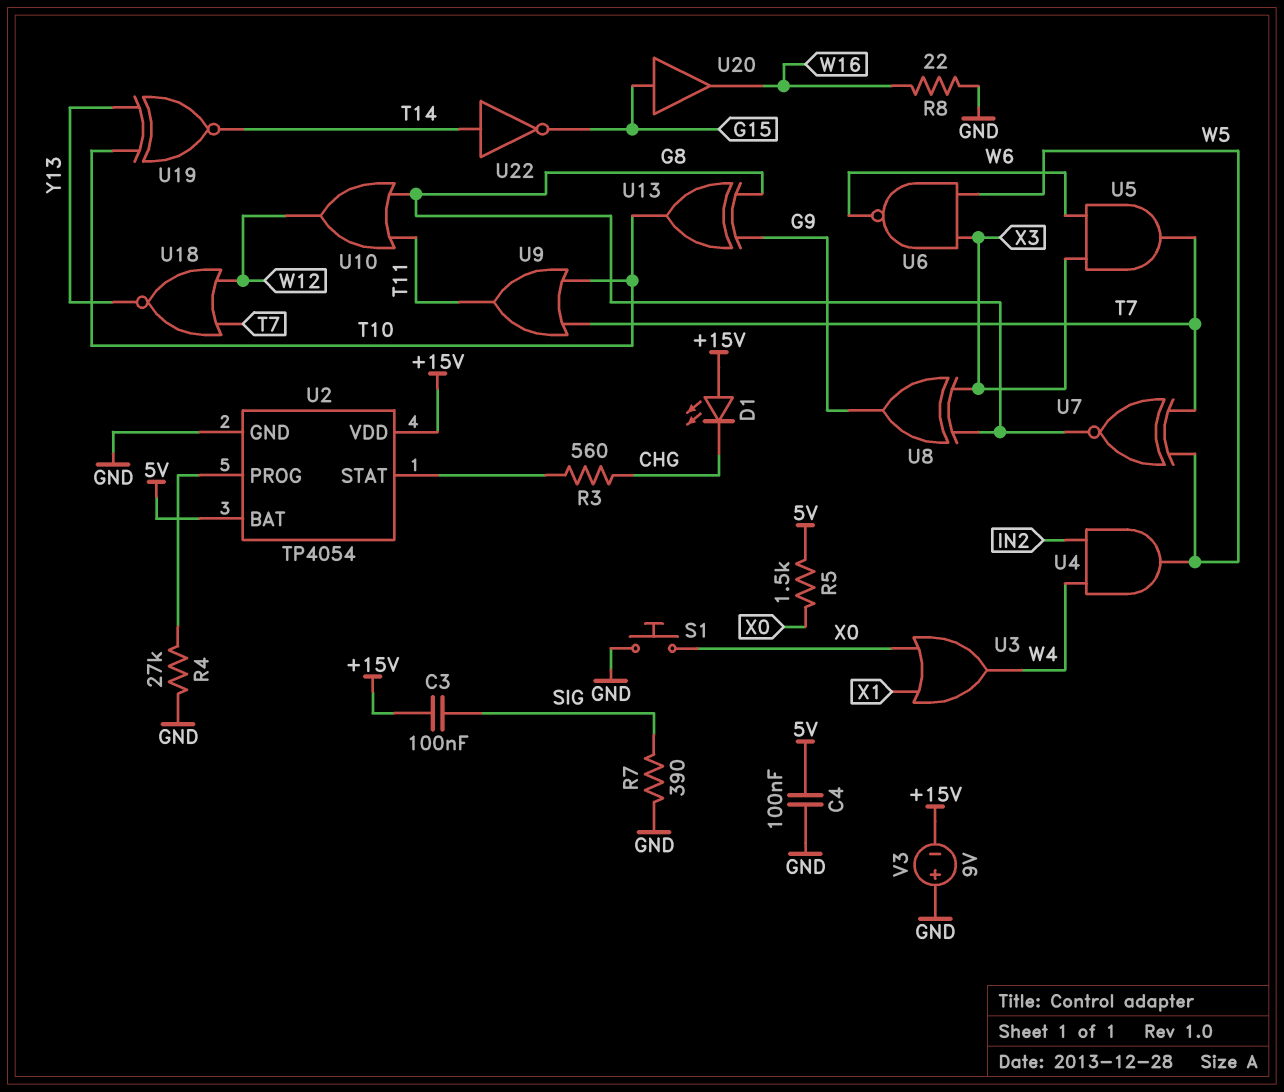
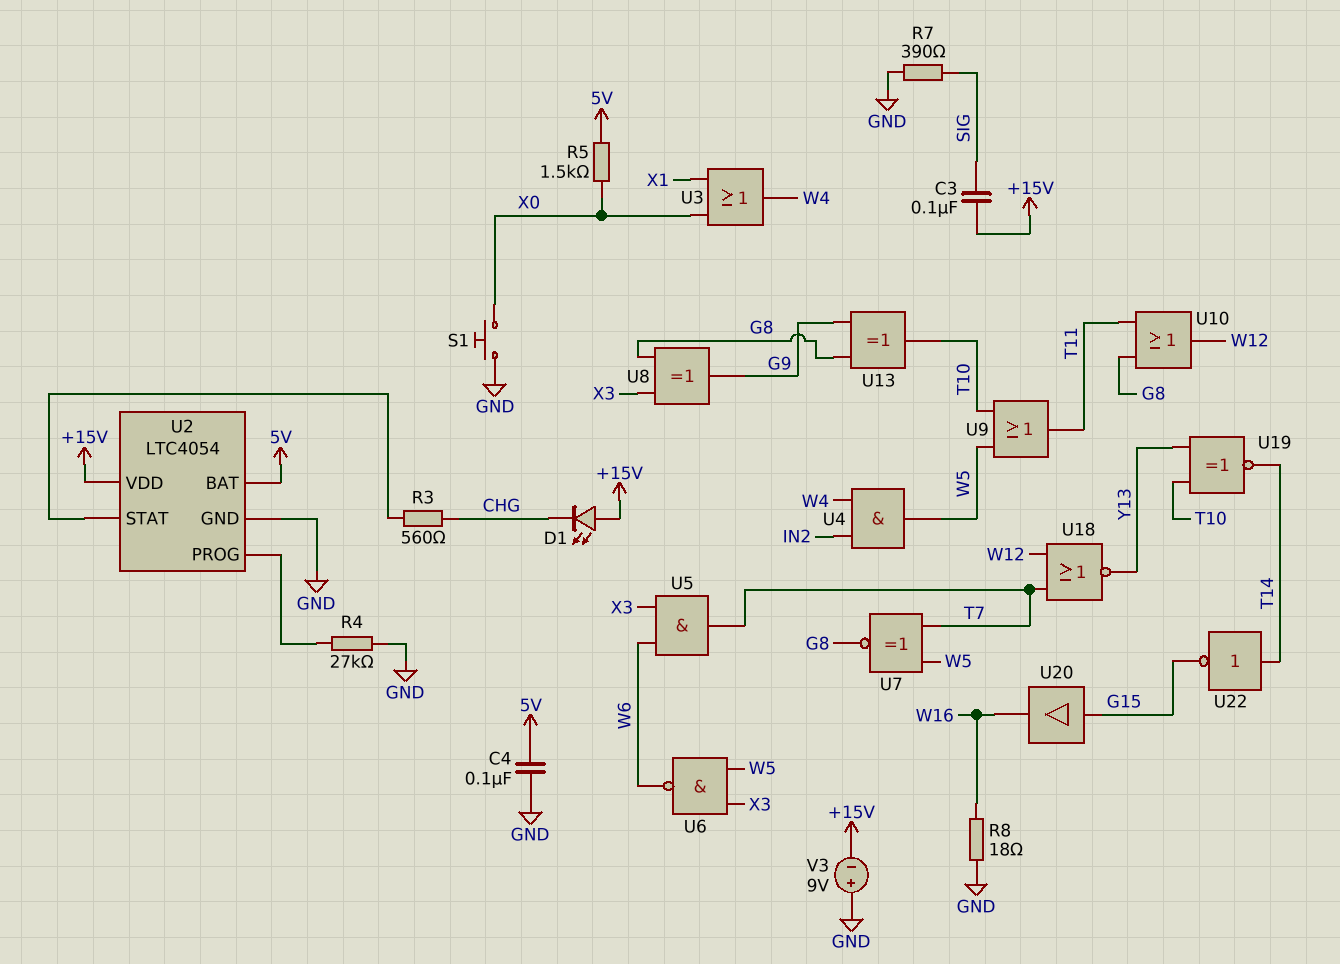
R8: 22 (GND, W16) -> 18 (GND, W16)
U2: TP4054 -> LTC4054
U9: OR (in T7, in T10, out T11) -> OR (in T10, in W5, out T11)

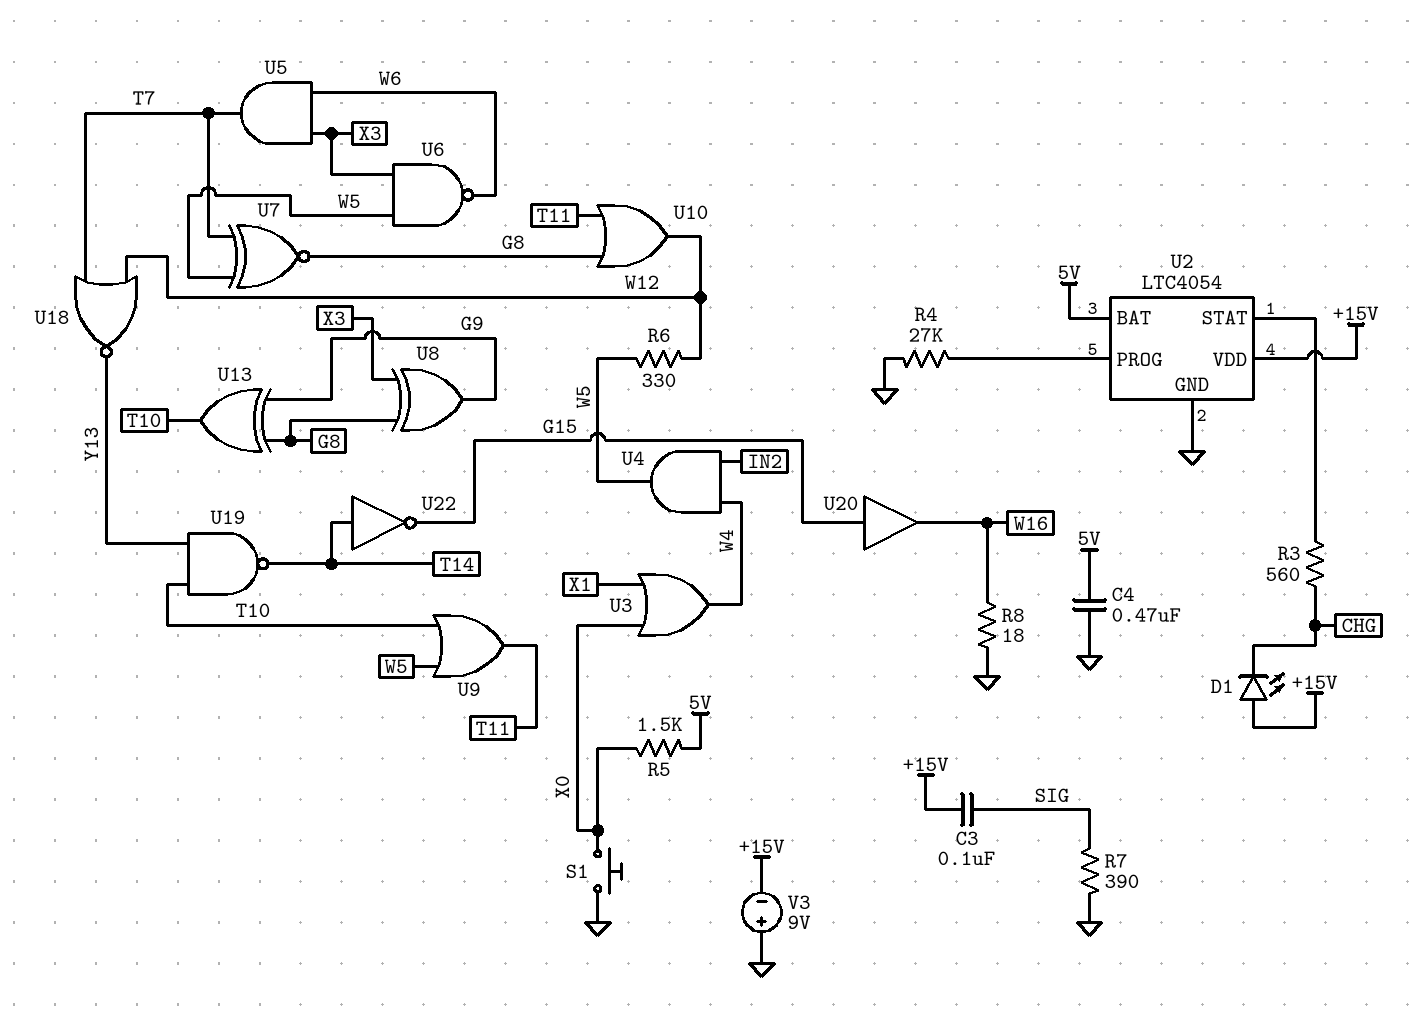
C4: 100nF (5V, GND) -> 470nF (5V, GND)
R6: none -> 330 (W5, W12)
U19: XNOR (in T10, in Y13, out T14) -> NAND (in T10, in Y13, out T14)

